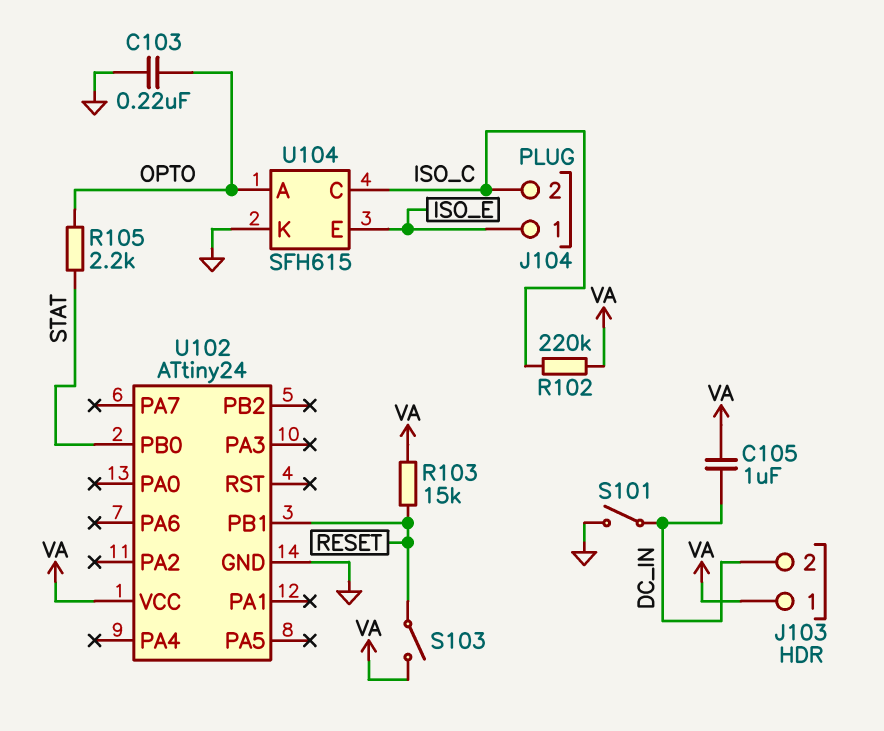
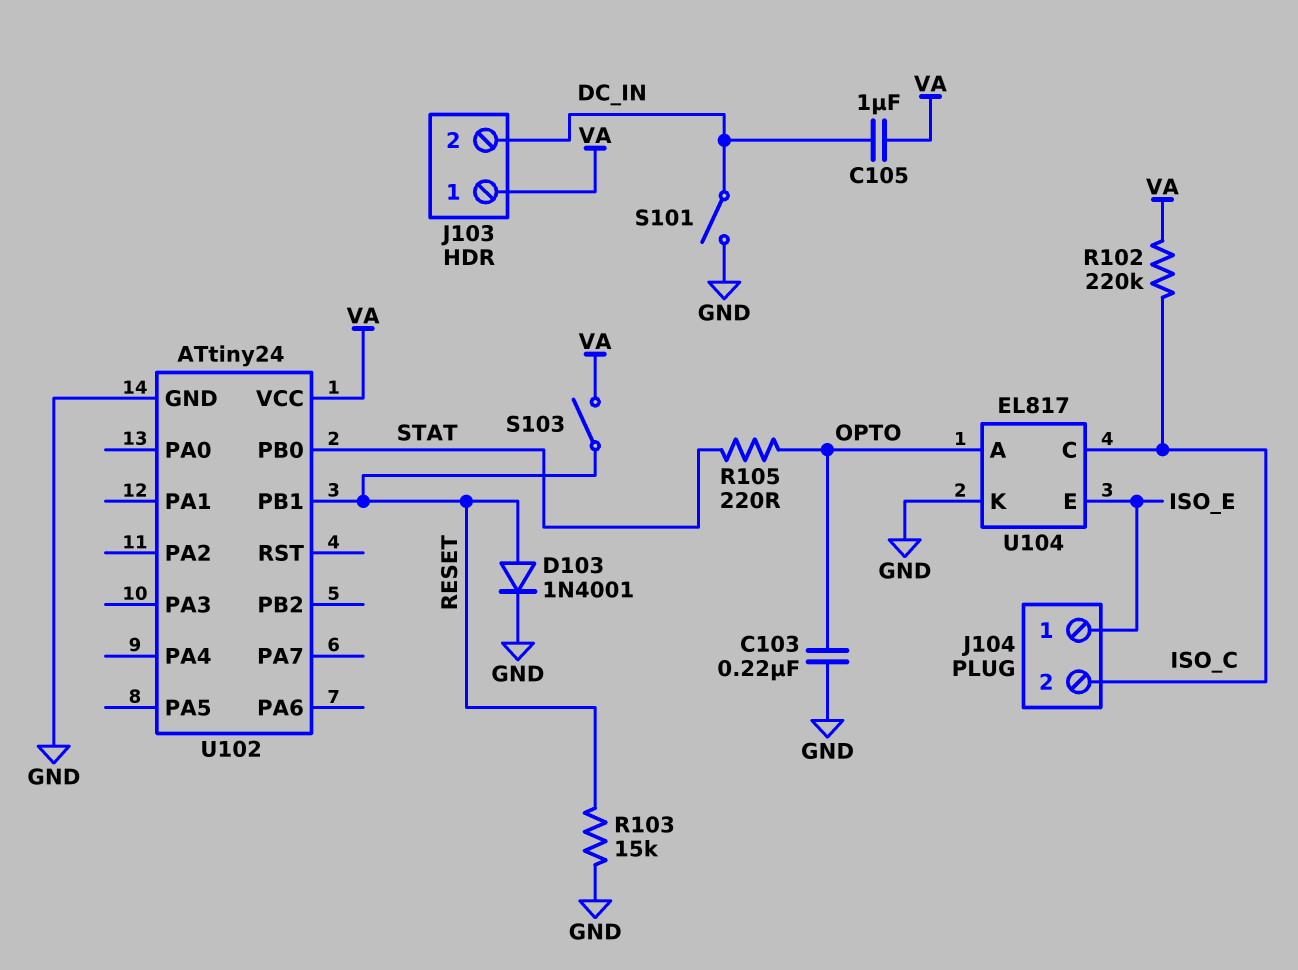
D103: none -> diode 1N4001 (A RESET, K GND)
R103: 15k (RESET, VA) -> 15k (GND, RESET)
R105: 2.2k (OPTO, STAT) -> 220 (OPTO, STAT)
U104: SFH615 -> EL817

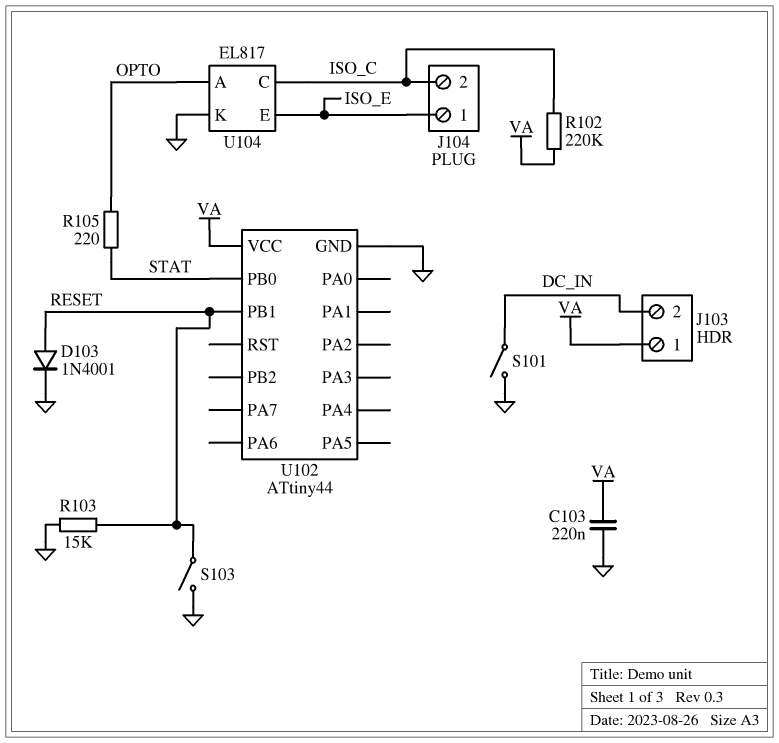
C103: 220nF (GND, OPTO) -> 220nF (GND, VA)
C105: 1uF (DC_IN, VA) -> none
S103: switch (RESET, VA) -> switch (GND, RESET)
U102: ATtiny24 -> ATtiny44

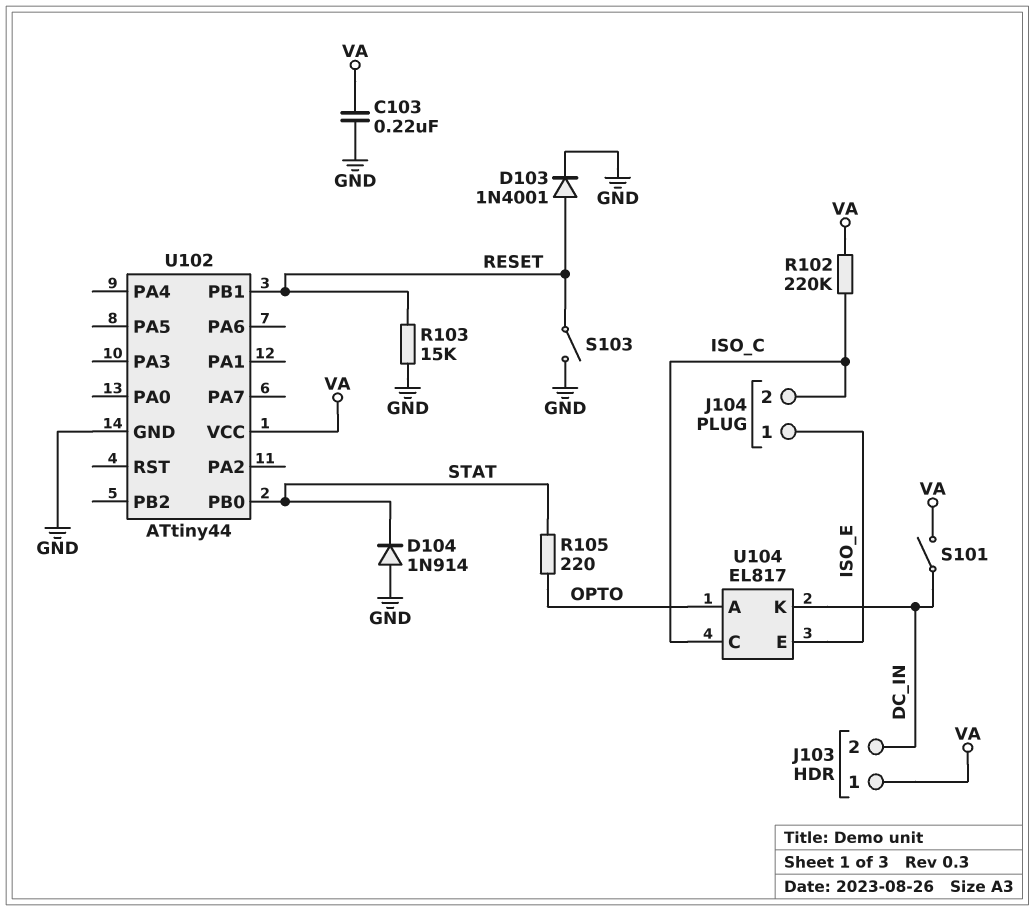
D104: none -> diode 1N914 (A GND, K STAT)
S101: switch (DC_IN, GND) -> switch (DC_IN, VA)
U104 pin K: GND -> DC_IN

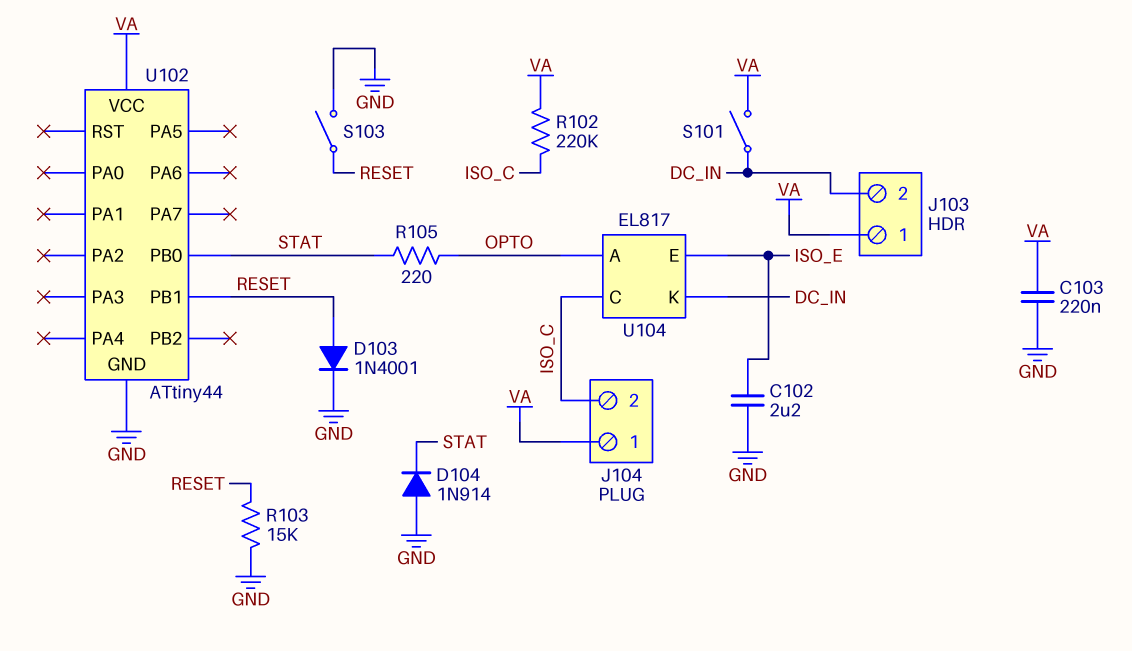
C102: none -> 2.2uF (GND, ISO_E)
J104 pin 1: ISO_E -> VA

